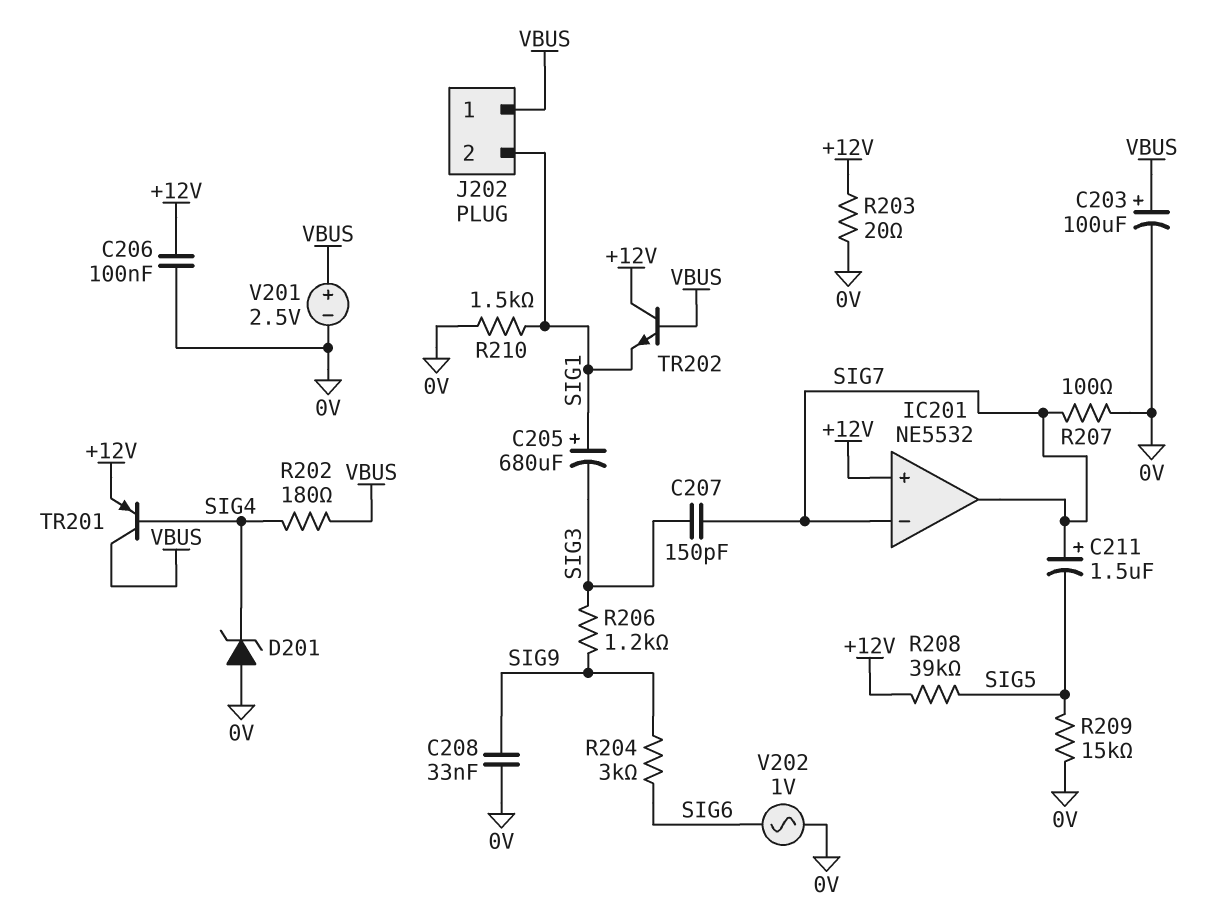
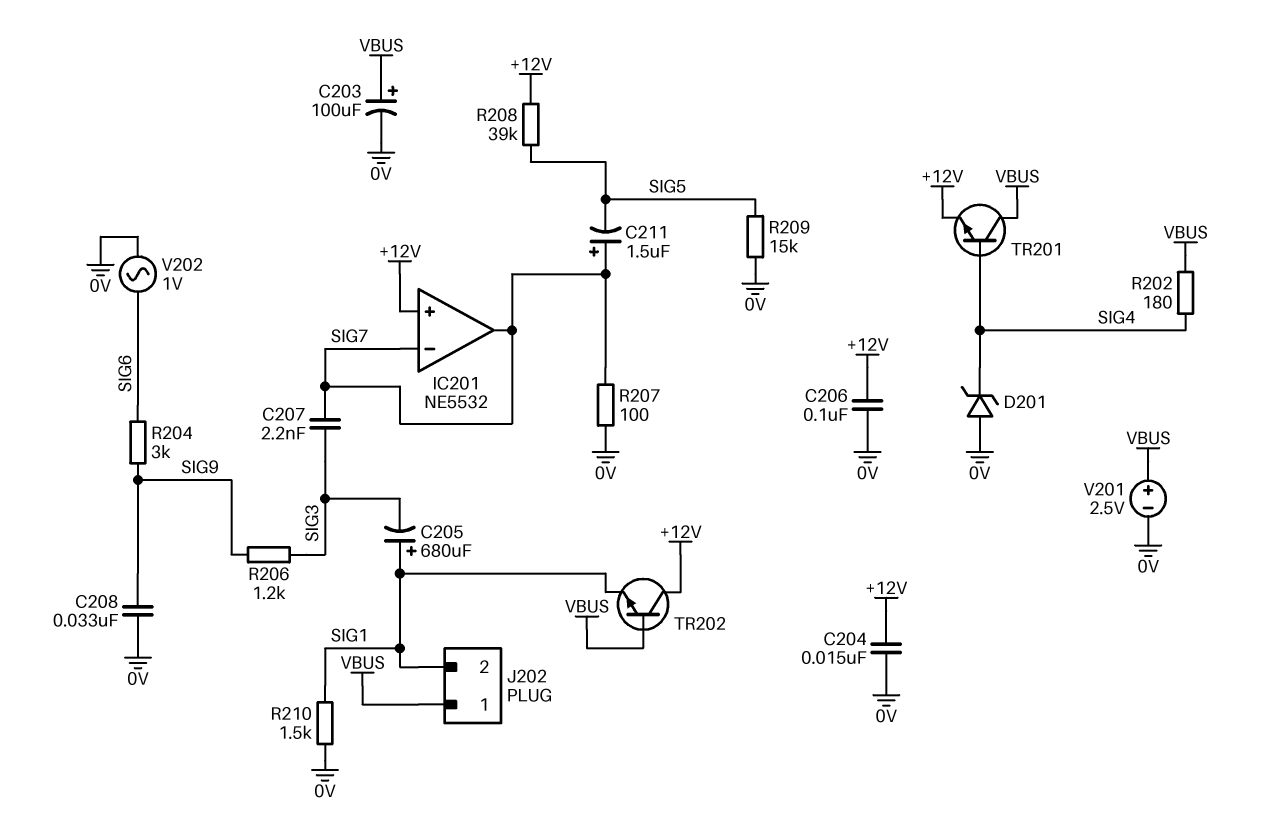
C204: none -> 15nF (+12V, 0V)
C207: 150pF (SIG3, SIG7) -> 2.2nF (SIG3, SIG7)
R203: 20 (+12V, 0V) -> none
TR201: PNP (B SIG4, C VBUS, E +12V) -> NPN (B SIG4, C VBUS, E +12V)

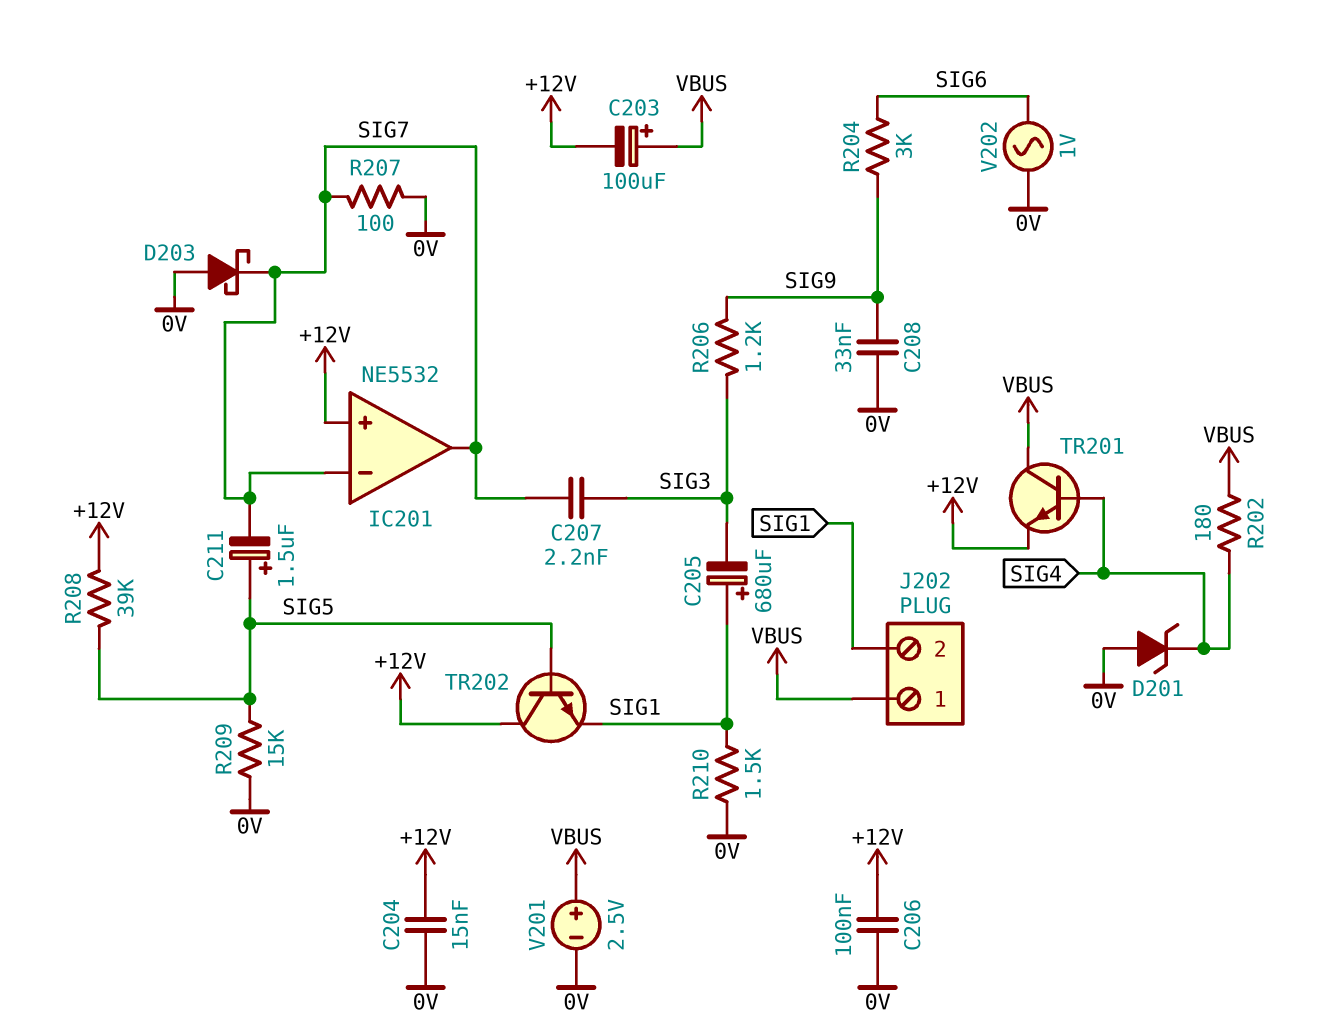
C203: 100uF (plus VBUS, minus 0V) -> 100uF (plus VBUS, minus +12V)
C211: 1.5uF (plus SIG7, minus SIG5) -> 1.5uF (plus SIG5, minus SIG7)
D203: none -> schottky (A 0V, K SIG7)
TR202: NPN (B VBUS, C +12V, E SIG1) -> NPN (B SIG5, C +12V, E SIG1)

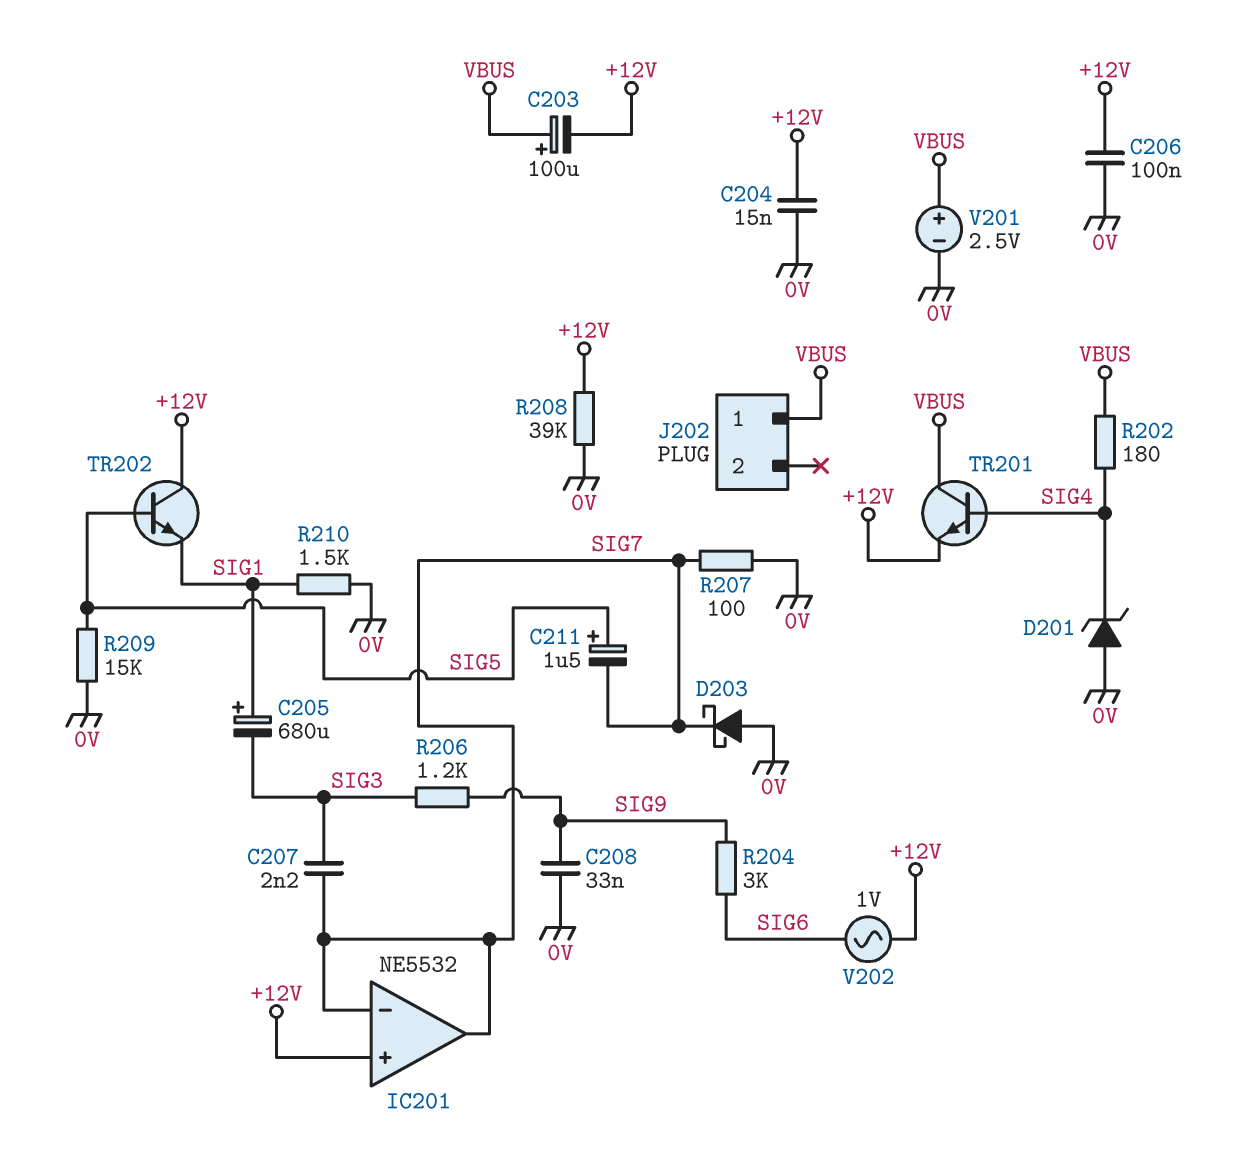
J202 pin 2: SIG1 -> none
R208: 39k (+12V, SIG5) -> 39k (+12V, 0V)
V202: AC 1V (0V, SIG6) -> AC 1V (+12V, SIG6)

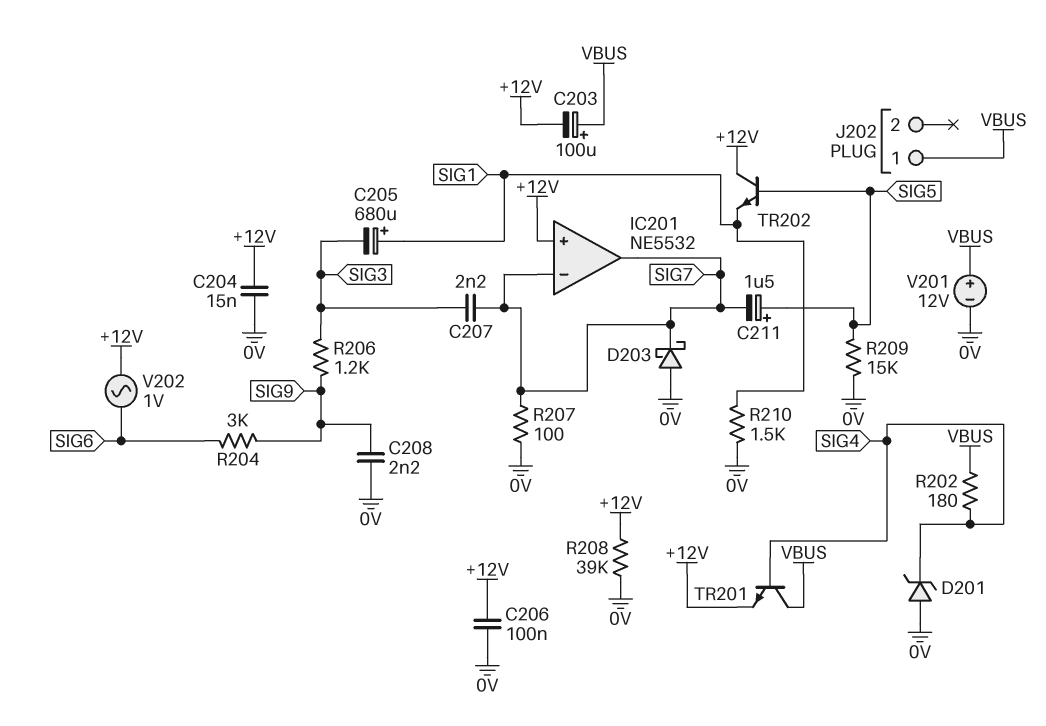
C208: 33nF (0V, SIG9) -> 2.2nF (0V, SIG9)
V201: 2.5V (plus VBUS, minus 0V) -> 12V (plus VBUS, minus 0V)

